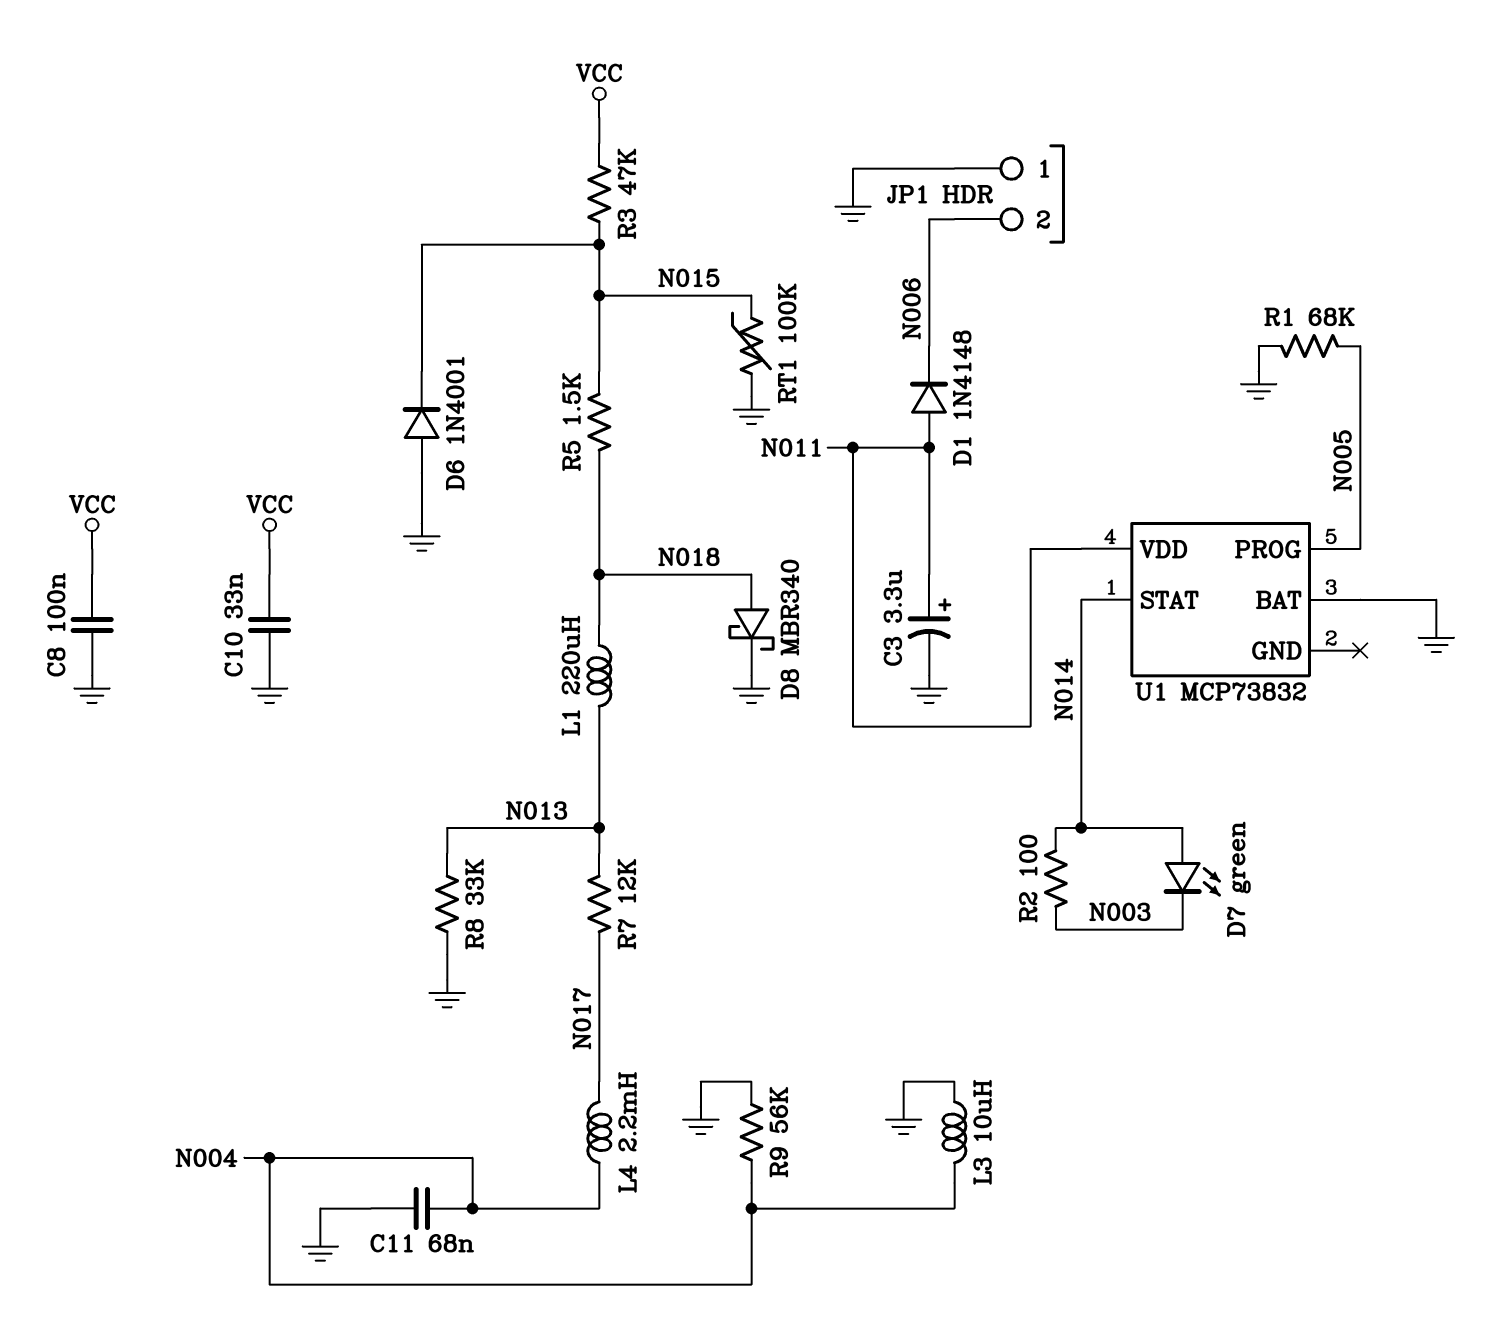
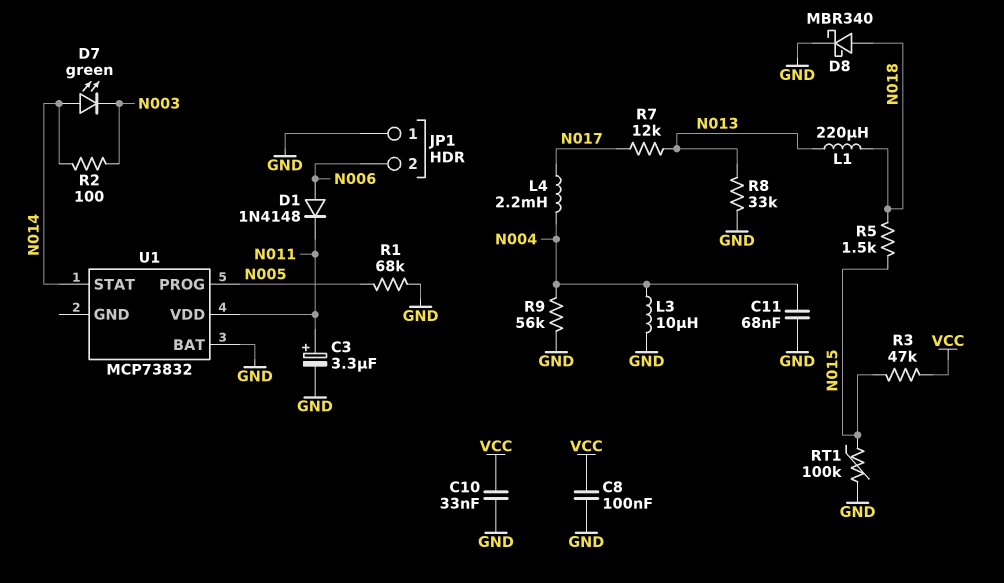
D1: diode 1N4148 (A N011, K N006) -> diode 1N4148 (A N006, K N011)
D6: diode 1N4001 (A GND, K N015) -> none

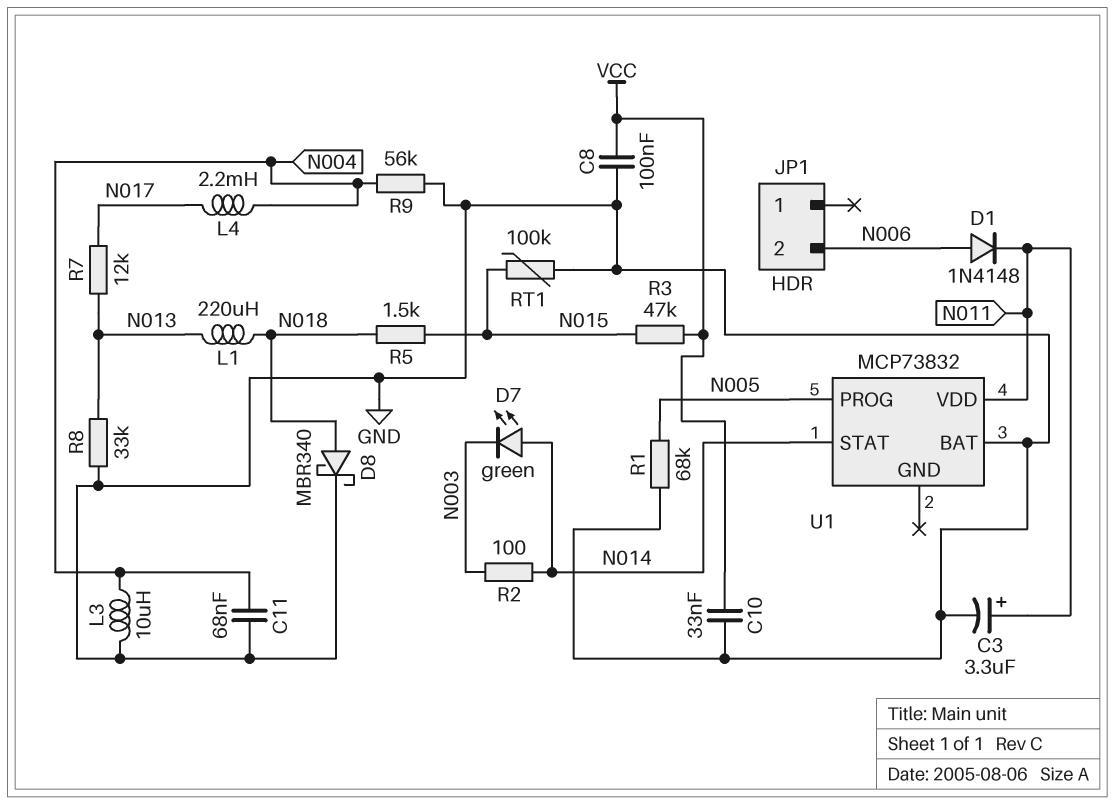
JP1 pin 1: GND -> none

